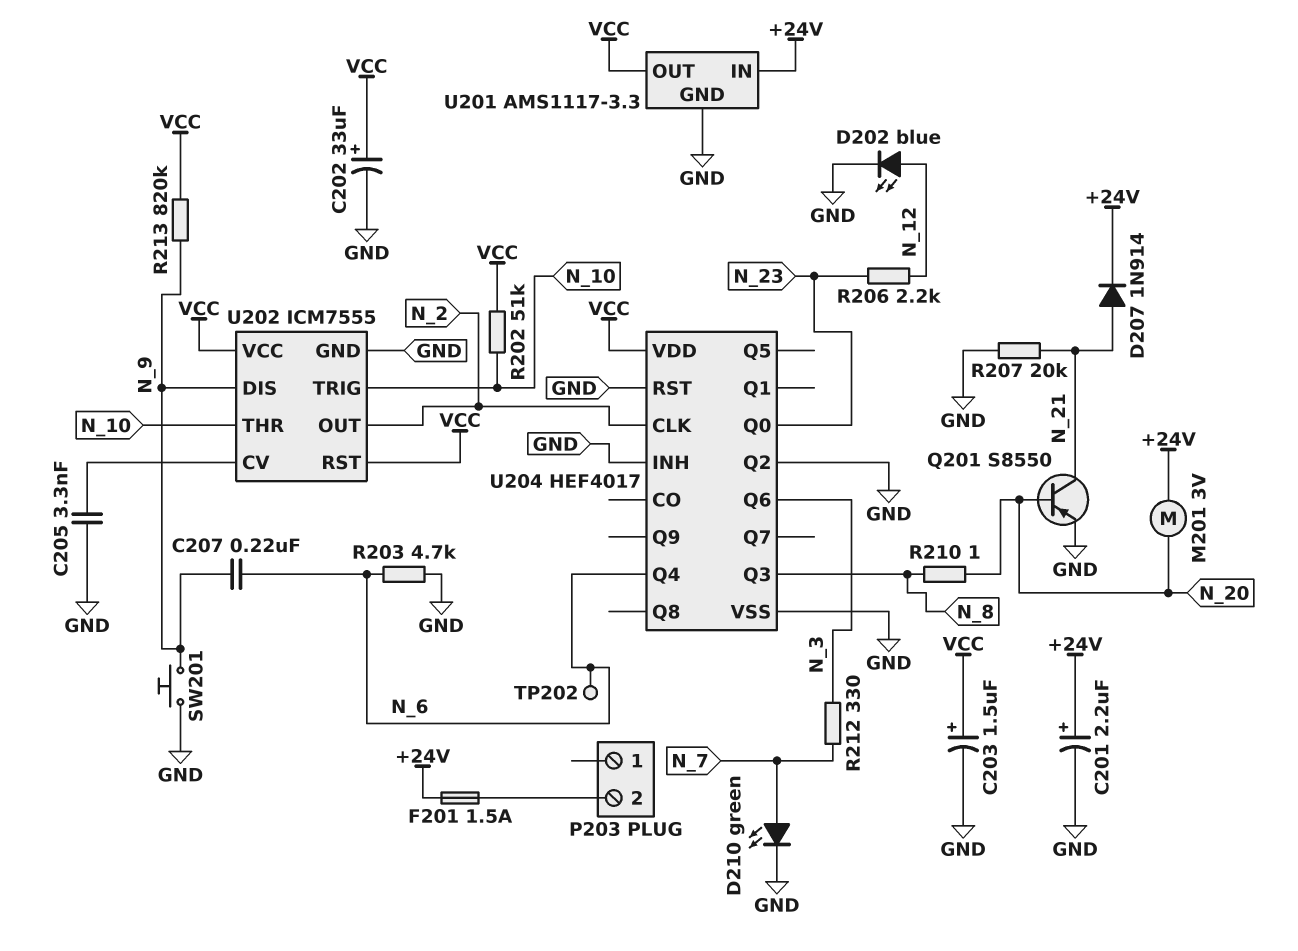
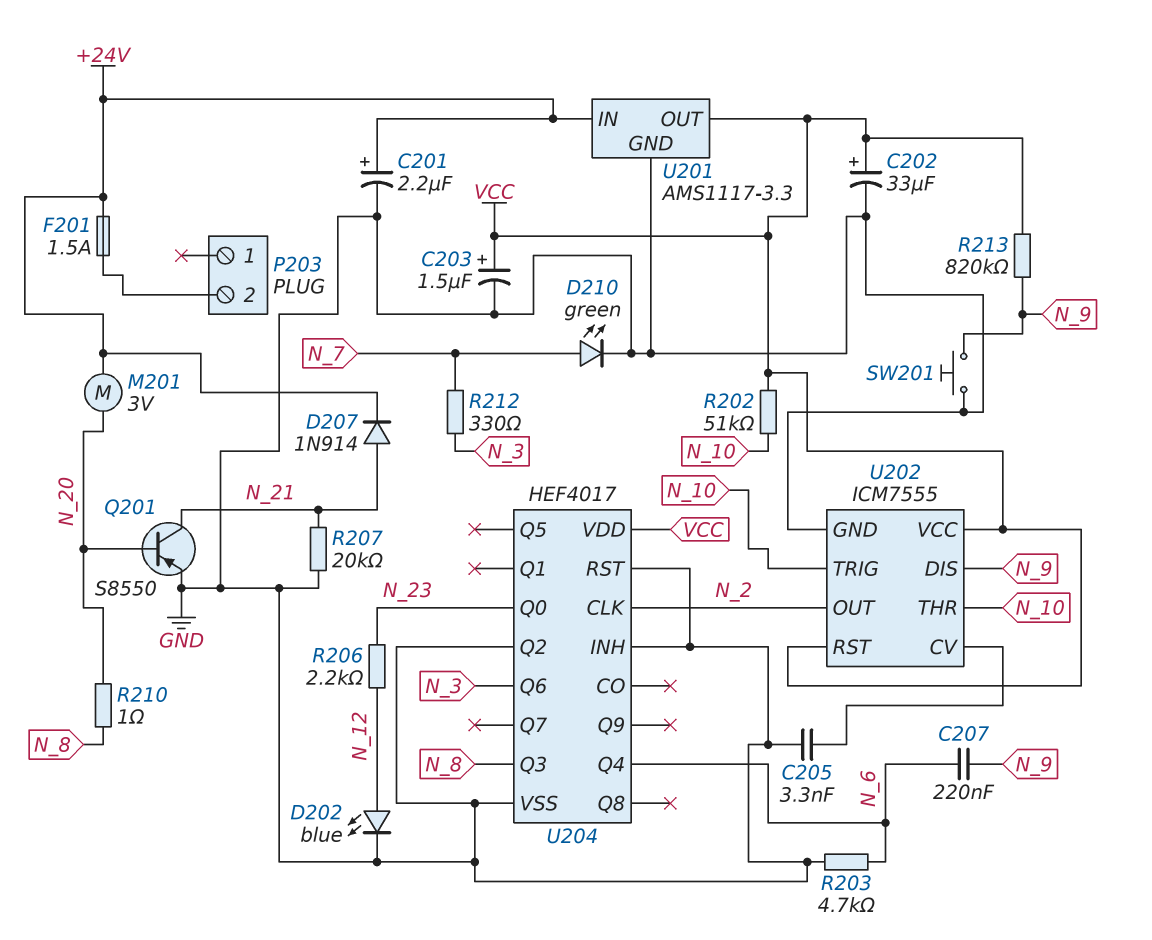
TP202: test point (N_6) -> none

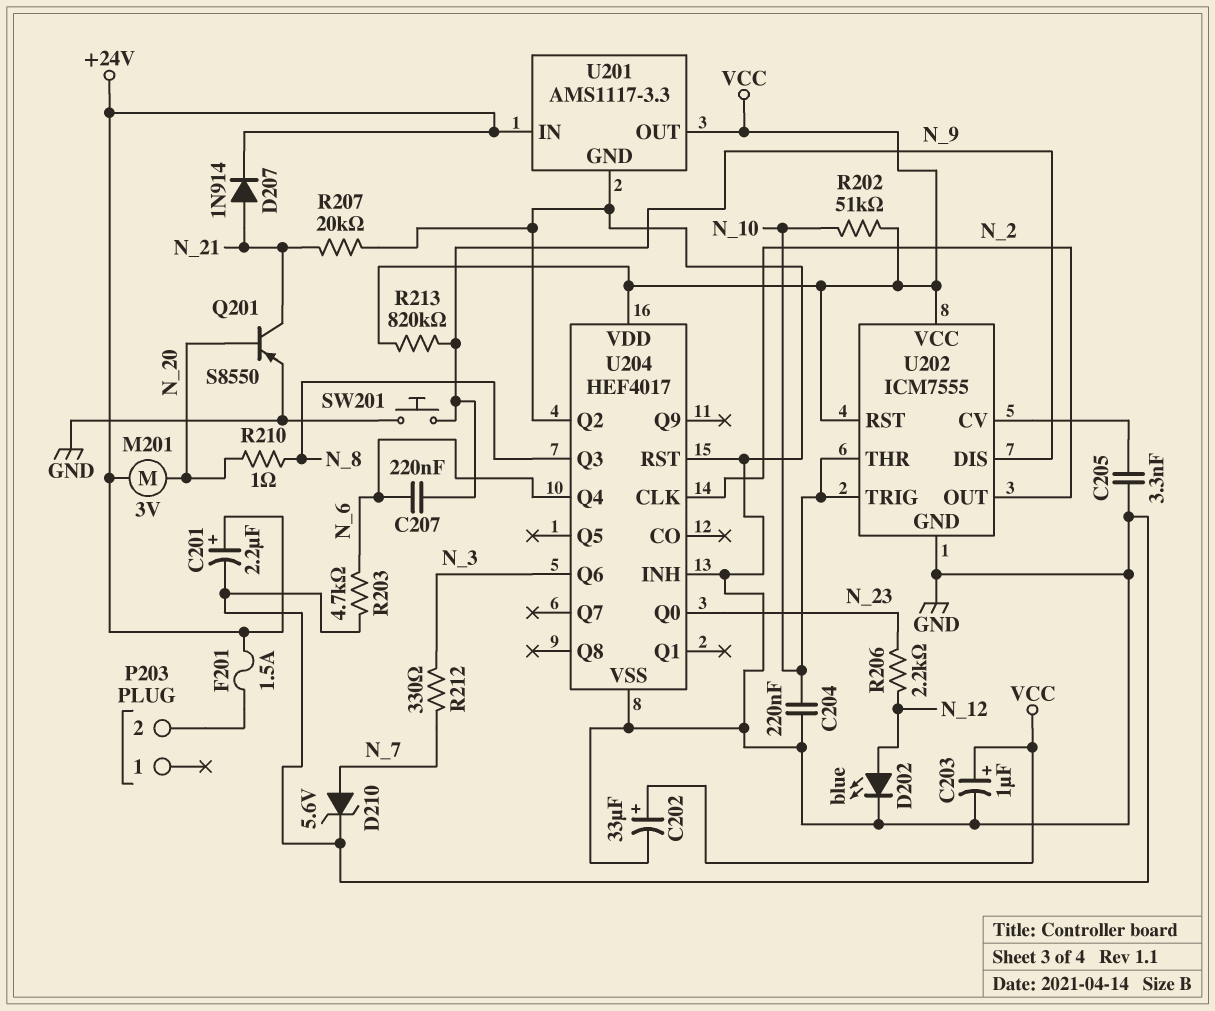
C203: 1.5uF (plus VCC, minus GND) -> 1uF (plus VCC, minus GND)
C204: none -> 220nF (GND, N_10)
D210: LED green (A N_7, K GND) -> zener 5.6V (A N_7, K GND)

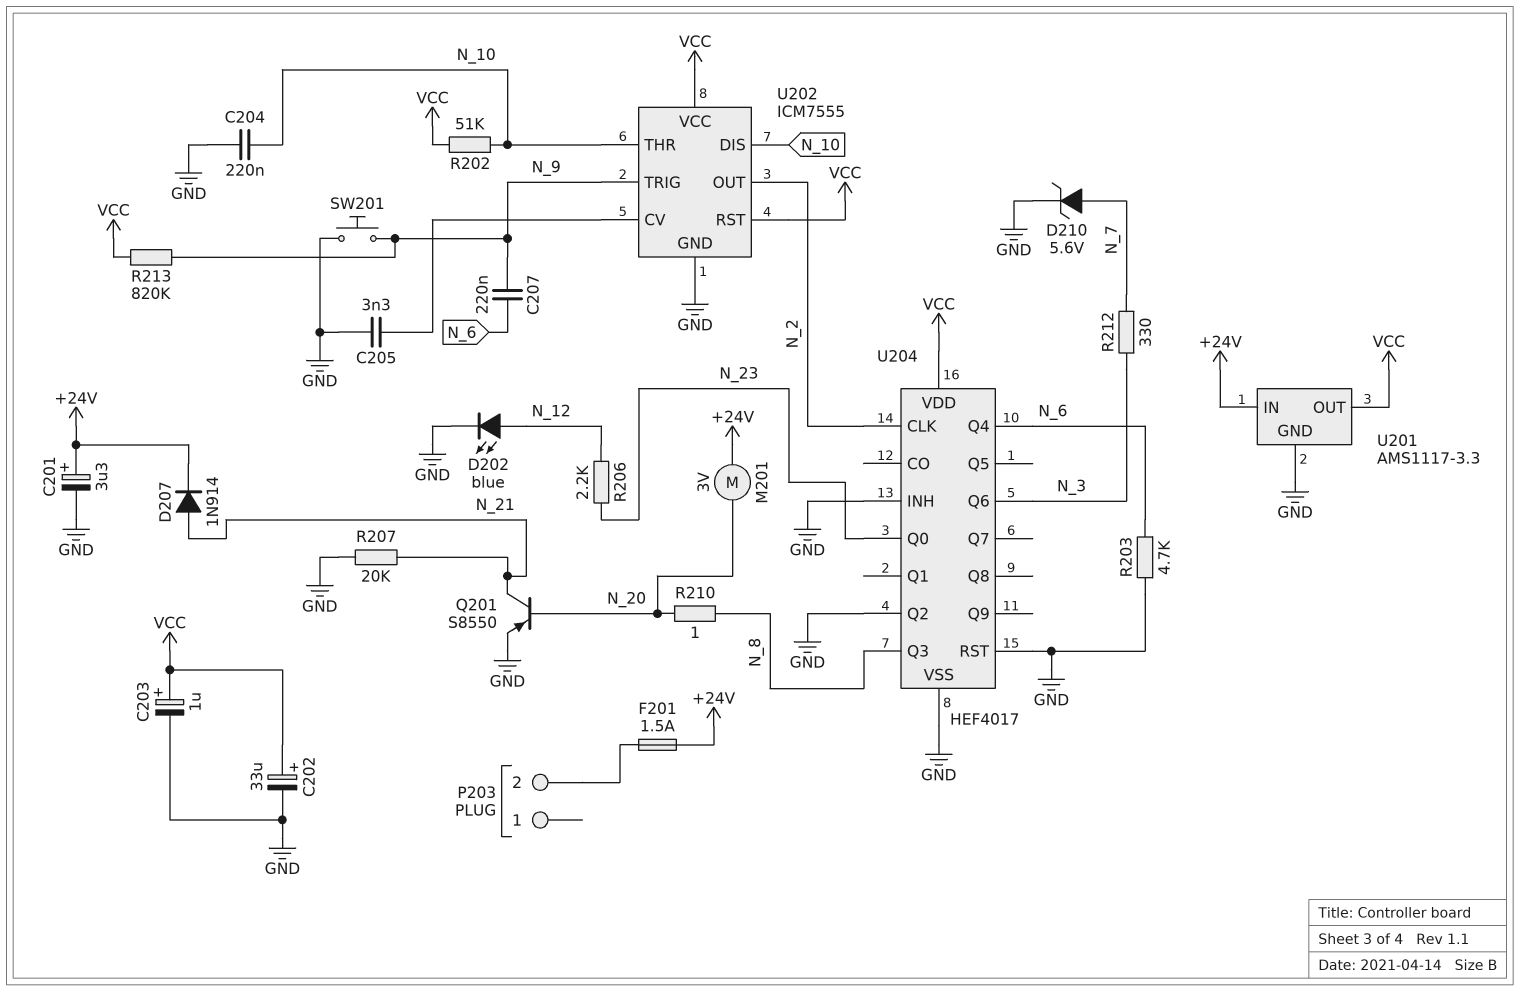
C201: 2.2uF (plus +24V, minus GND) -> 3.3uF (plus +24V, minus GND)
U202 pin DIS: N_9 -> N_10
U202 pin TRIG: N_10 -> N_9

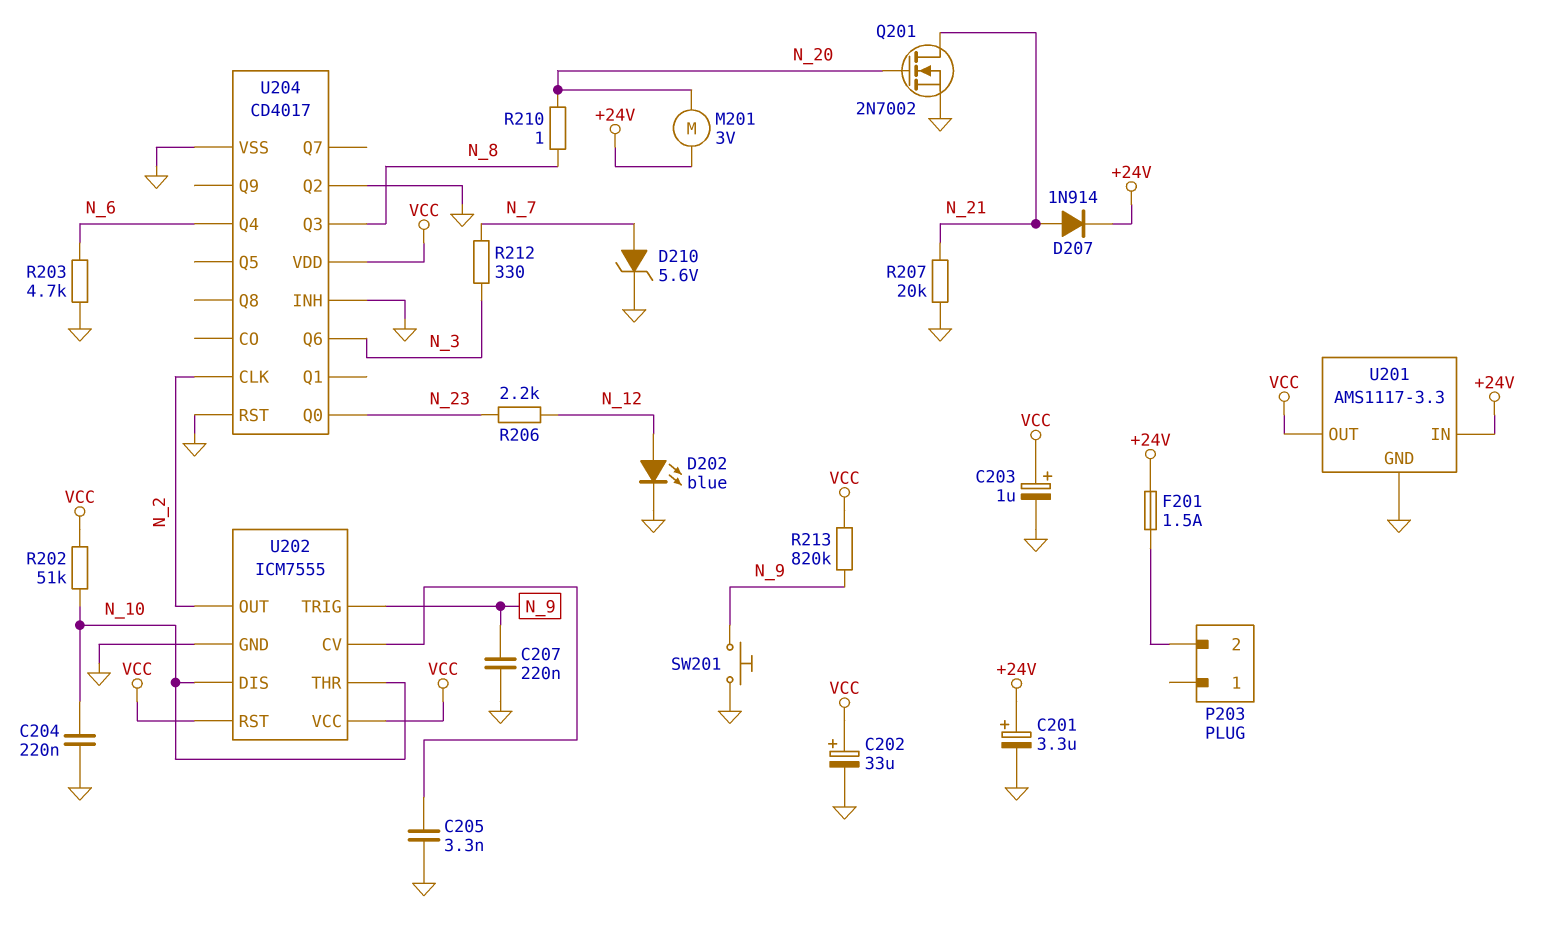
C207: 220nF (N_6, N_9) -> 220nF (GND, N_9)
Q201: PNP S8550 (B N_20, C N_21, E GND) -> NMOS 2N7002 (G N_20, D N_21, S GND)
U204: HEF4017 -> CD4017

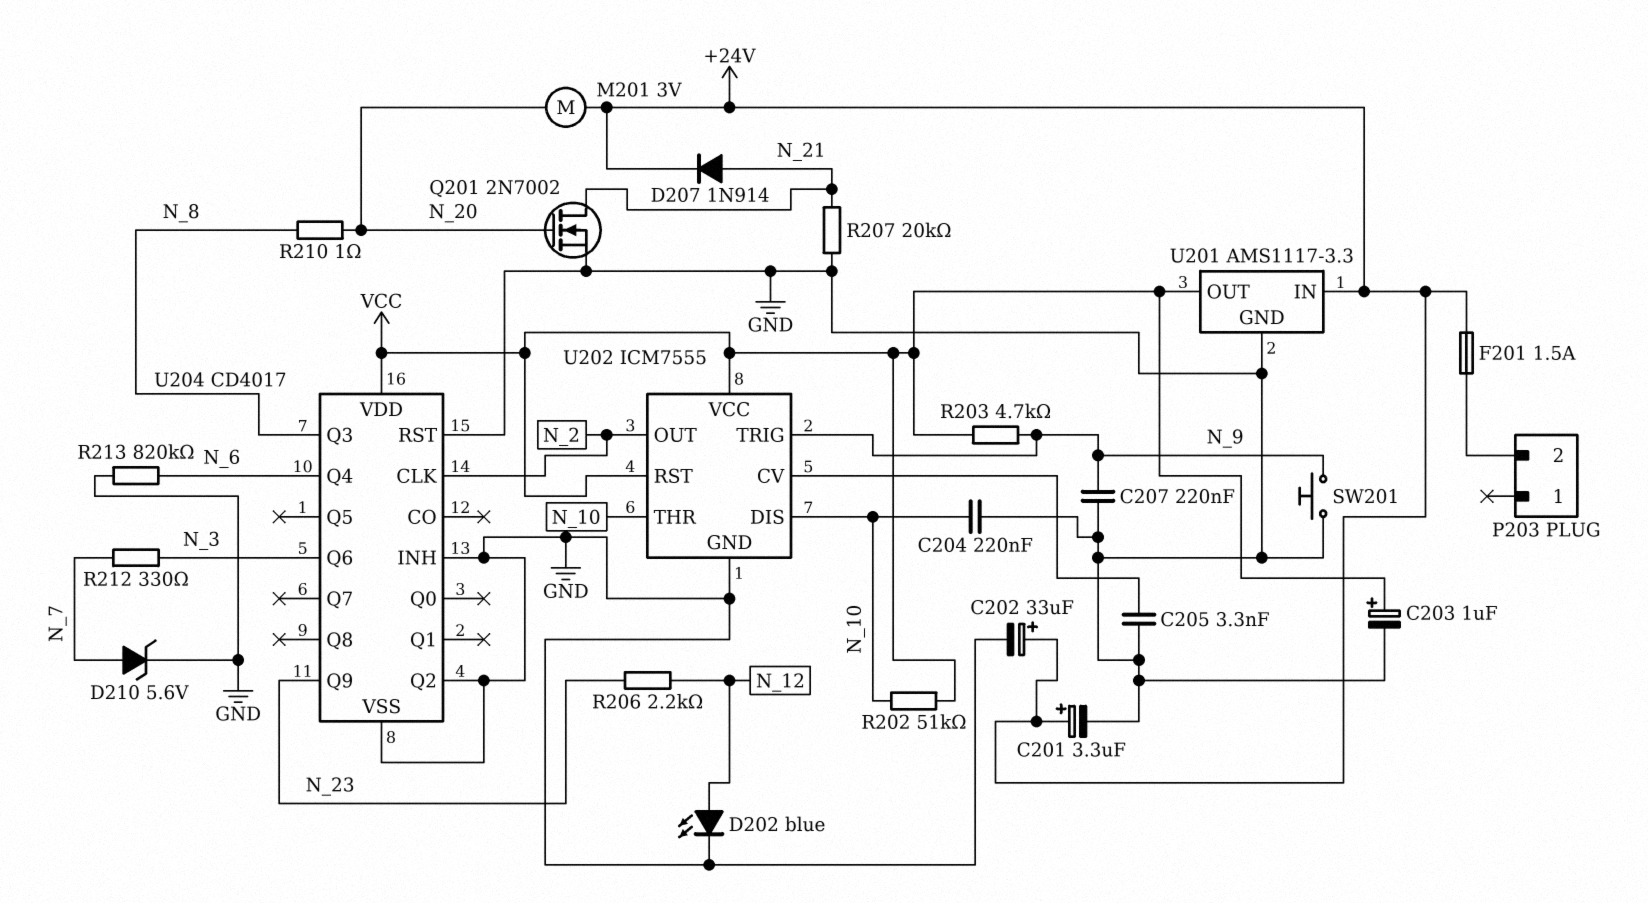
C202: 33uF (plus VCC, minus GND) -> 33uF (plus +24V, minus GND)
R203: 4.7k (GND, N_6) -> 4.7k (N_9, VCC)
R213: 820k (N_9, VCC) -> 820k (GND, N_6)
U204 pin Q0: N_23 -> none
U204 pin Q9: none -> N_23

